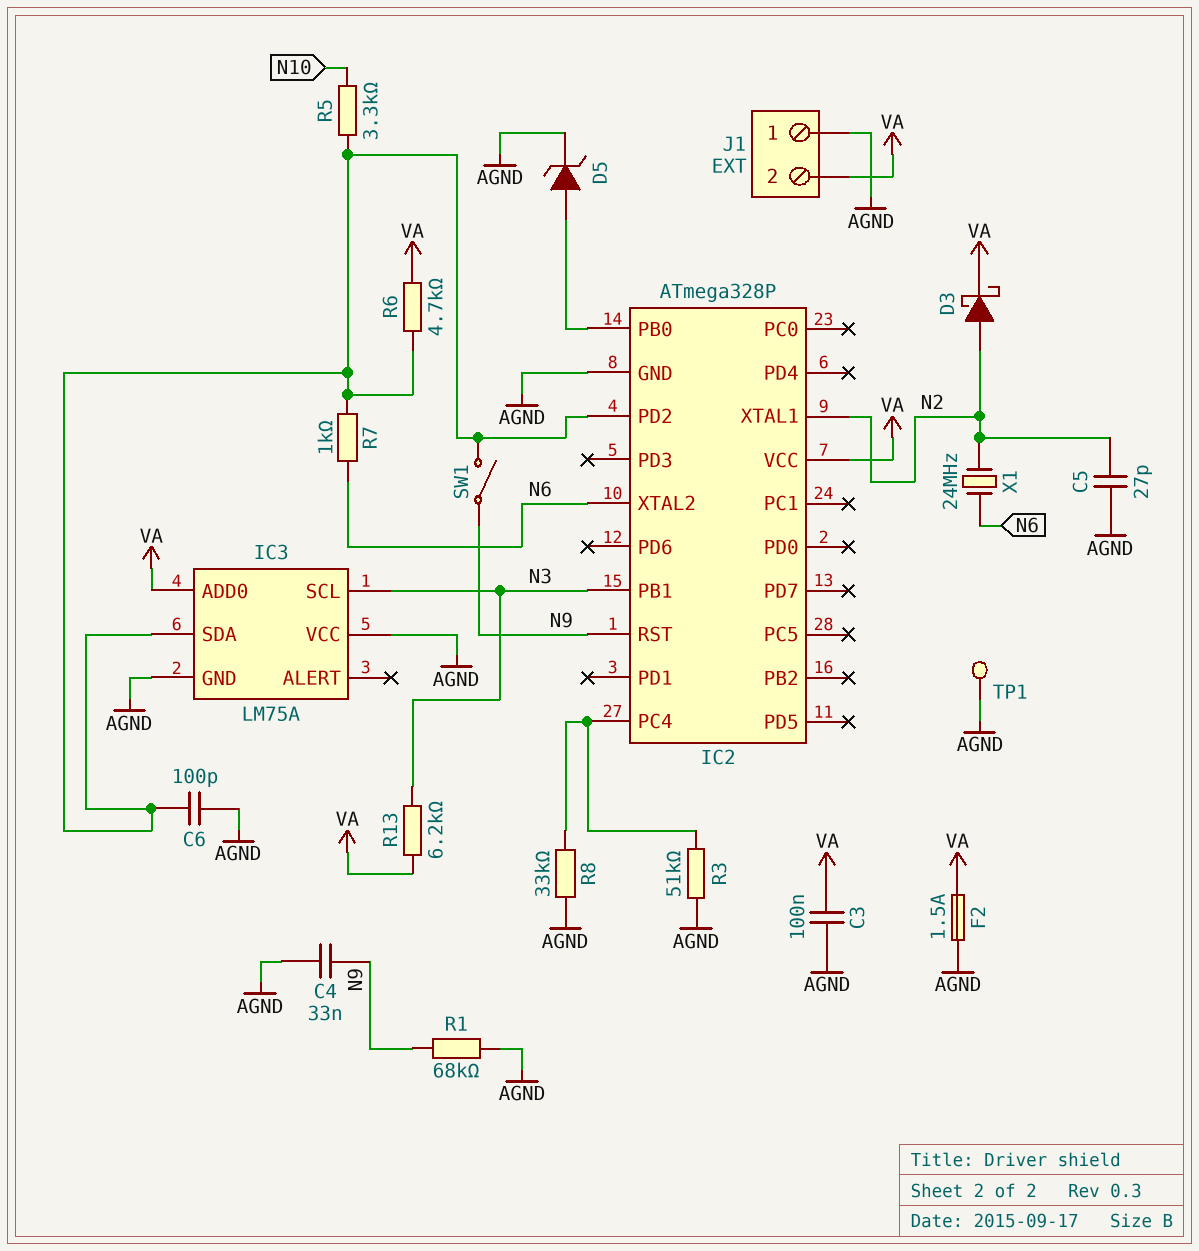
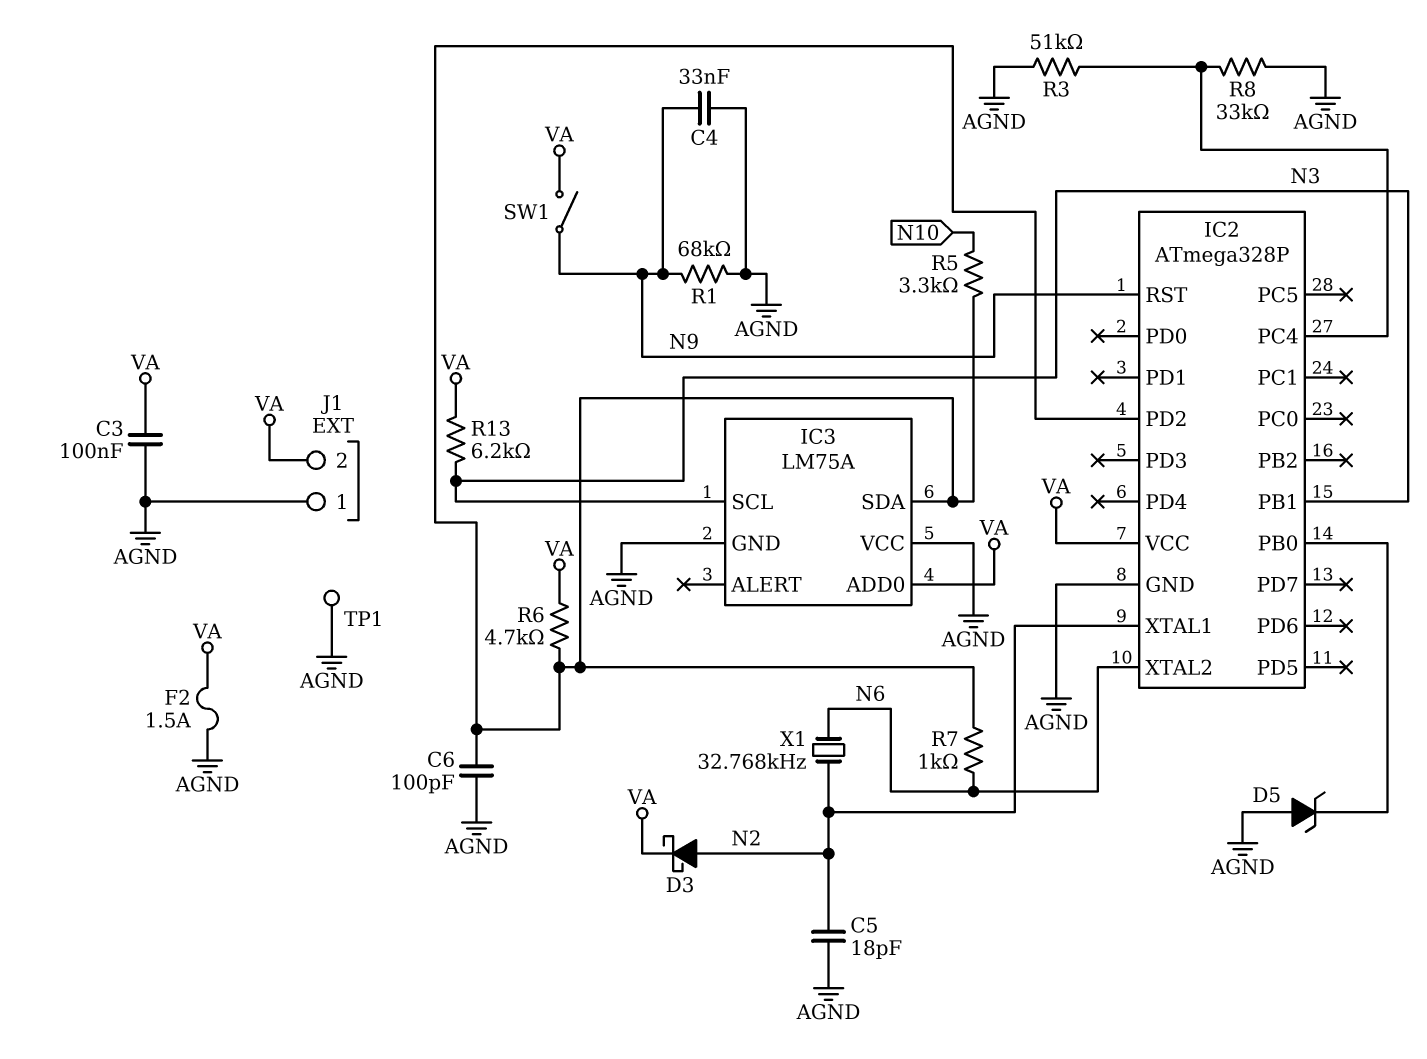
C5: 27pF (AGND, N2) -> 18pF (AGND, N2)
D5: zener (A IC2/PB0, K AGND) -> zener (A AGND, K IC2/PB0)
SW1: switch (IC2/PD2, N9) -> switch (N9, VA)
X1: 24MHz (N2, N6) -> 32.768kHz (N2, N6)

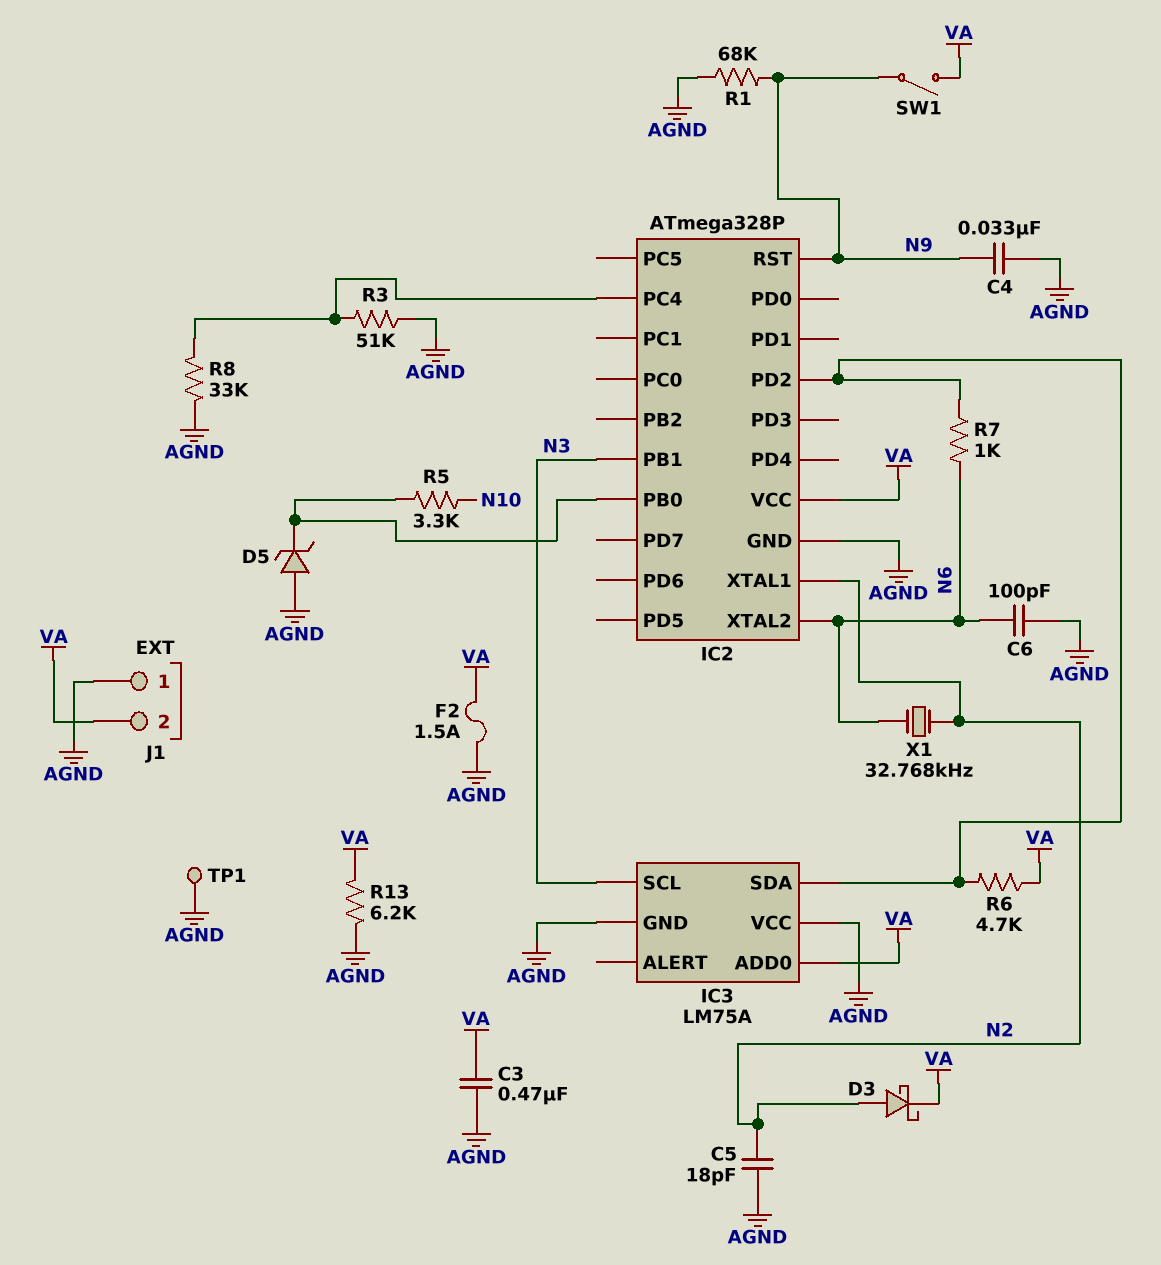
C3: 100nF (AGND, VA) -> 470nF (AGND, VA)
C6: 100pF (AGND, IC2/PD2) -> 100pF (AGND, N6)
R5: 3.3k (IC2/PD2, N10) -> 3.3k (IC2/PB0, N10)
R13: 6.2k (N3, VA) -> 6.2k (AGND, VA)

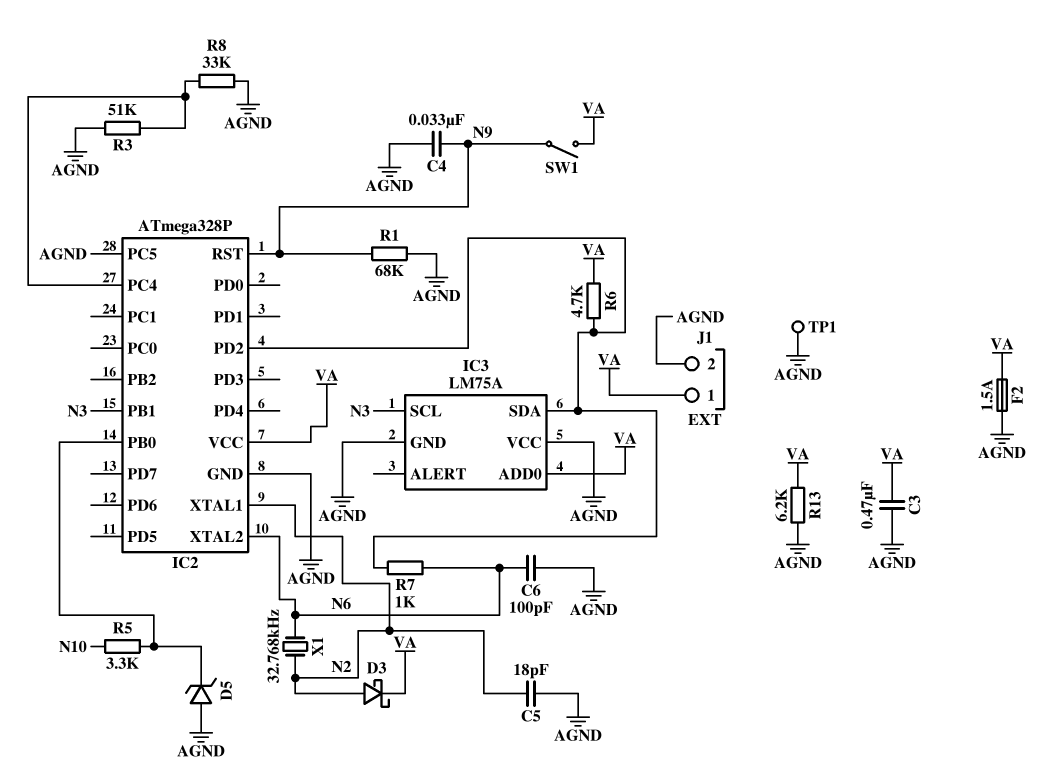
IC2 pin PC5: none -> AGND
J1 pin 1: AGND -> VA
J1 pin 2: VA -> AGND

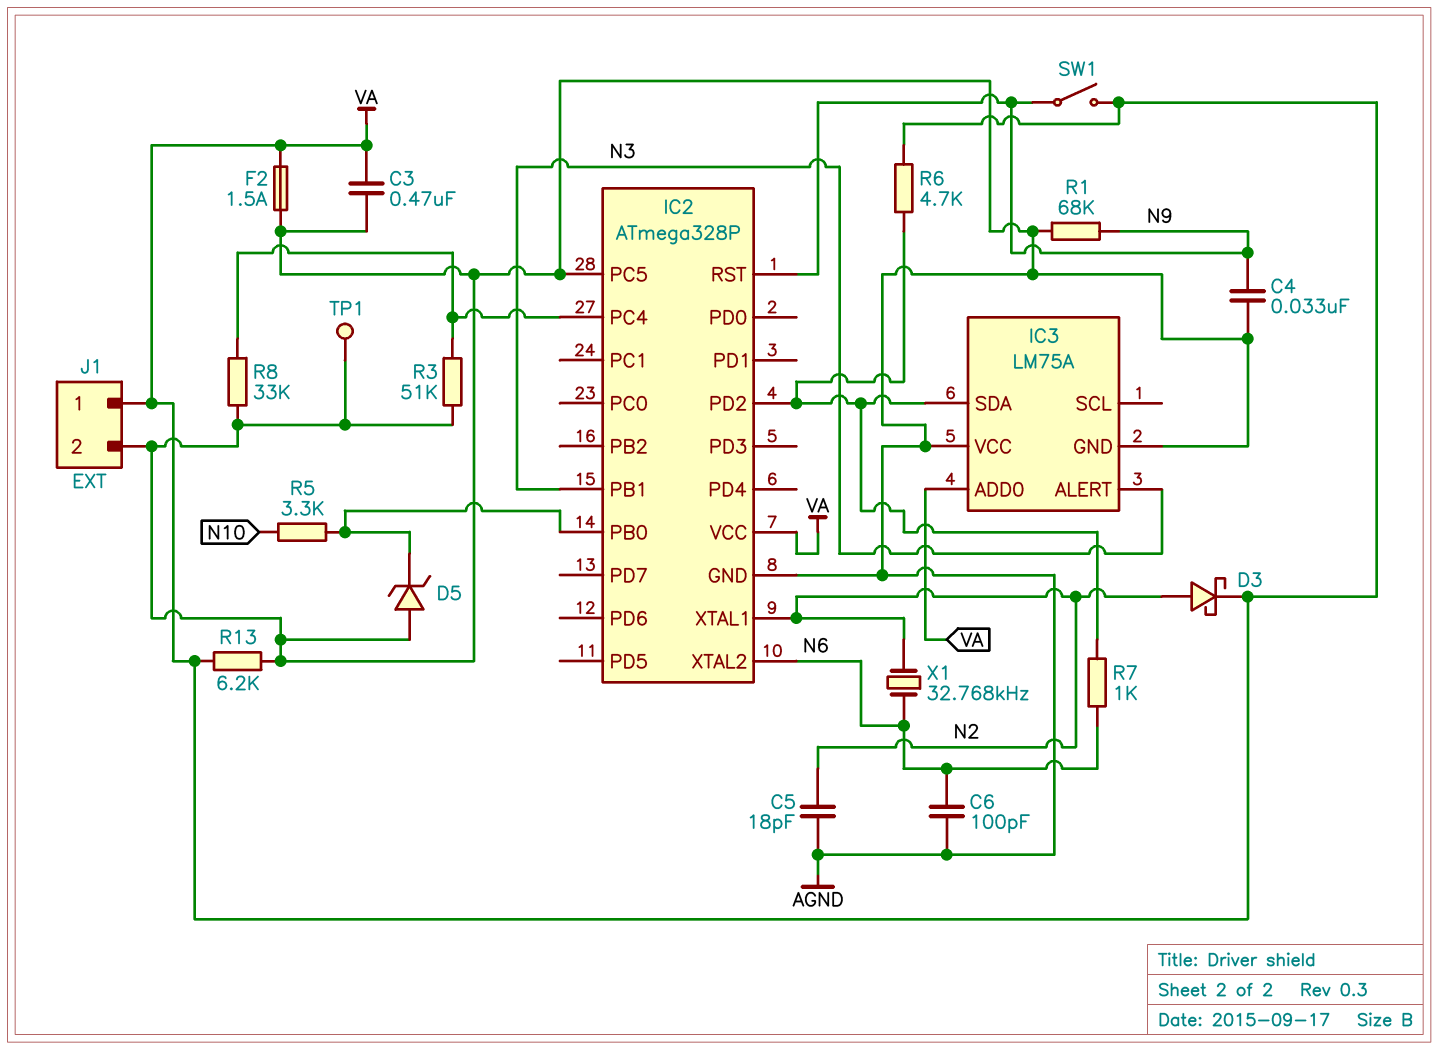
IC3 pin ALERT: none -> N3
IC3 pin SCL: N3 -> none

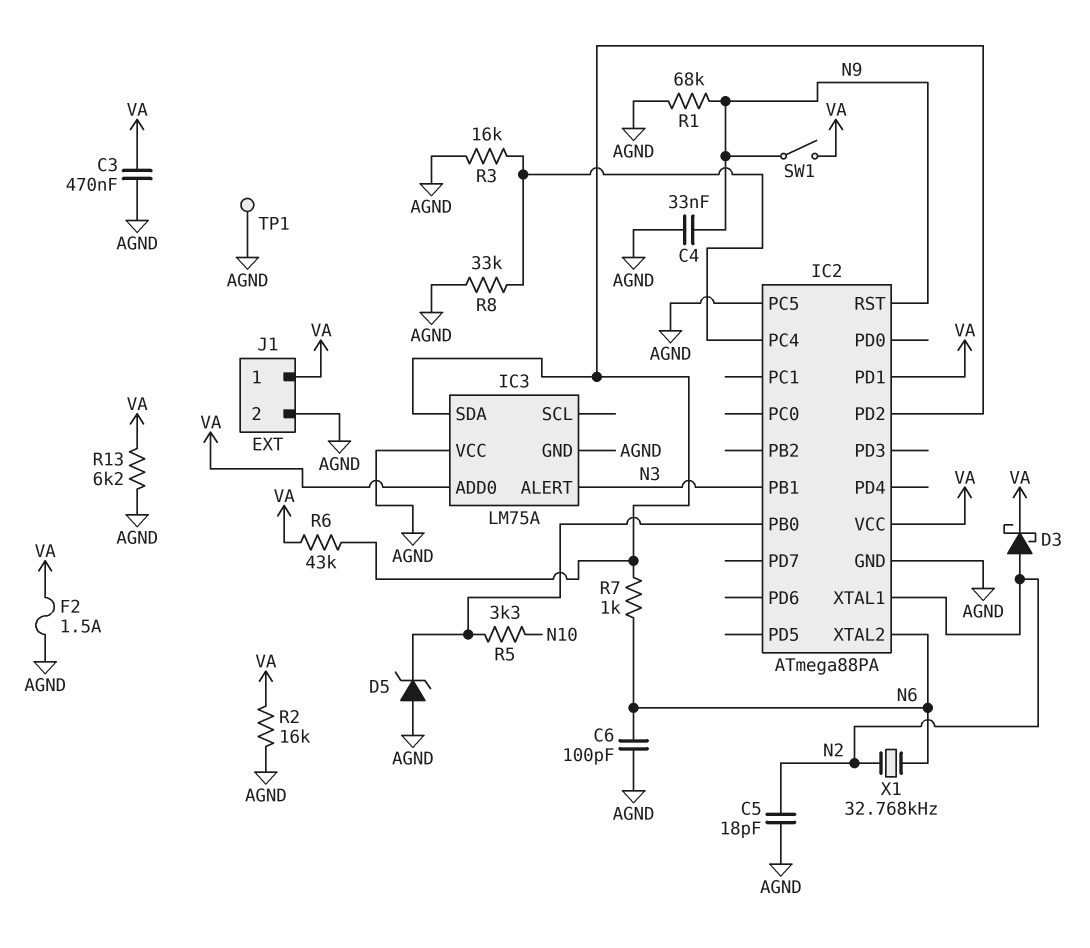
IC2: ATmega328P -> ATmega88PA
IC2 pin PD1: none -> VA
R2: none -> 16k (AGND, VA)
R3: 51k (AGND, IC2/PC4) -> 16k (AGND, IC2/PC4)
R6: 4.7k (IC2/PD2, VA) -> 43k (IC2/PD2, VA)

